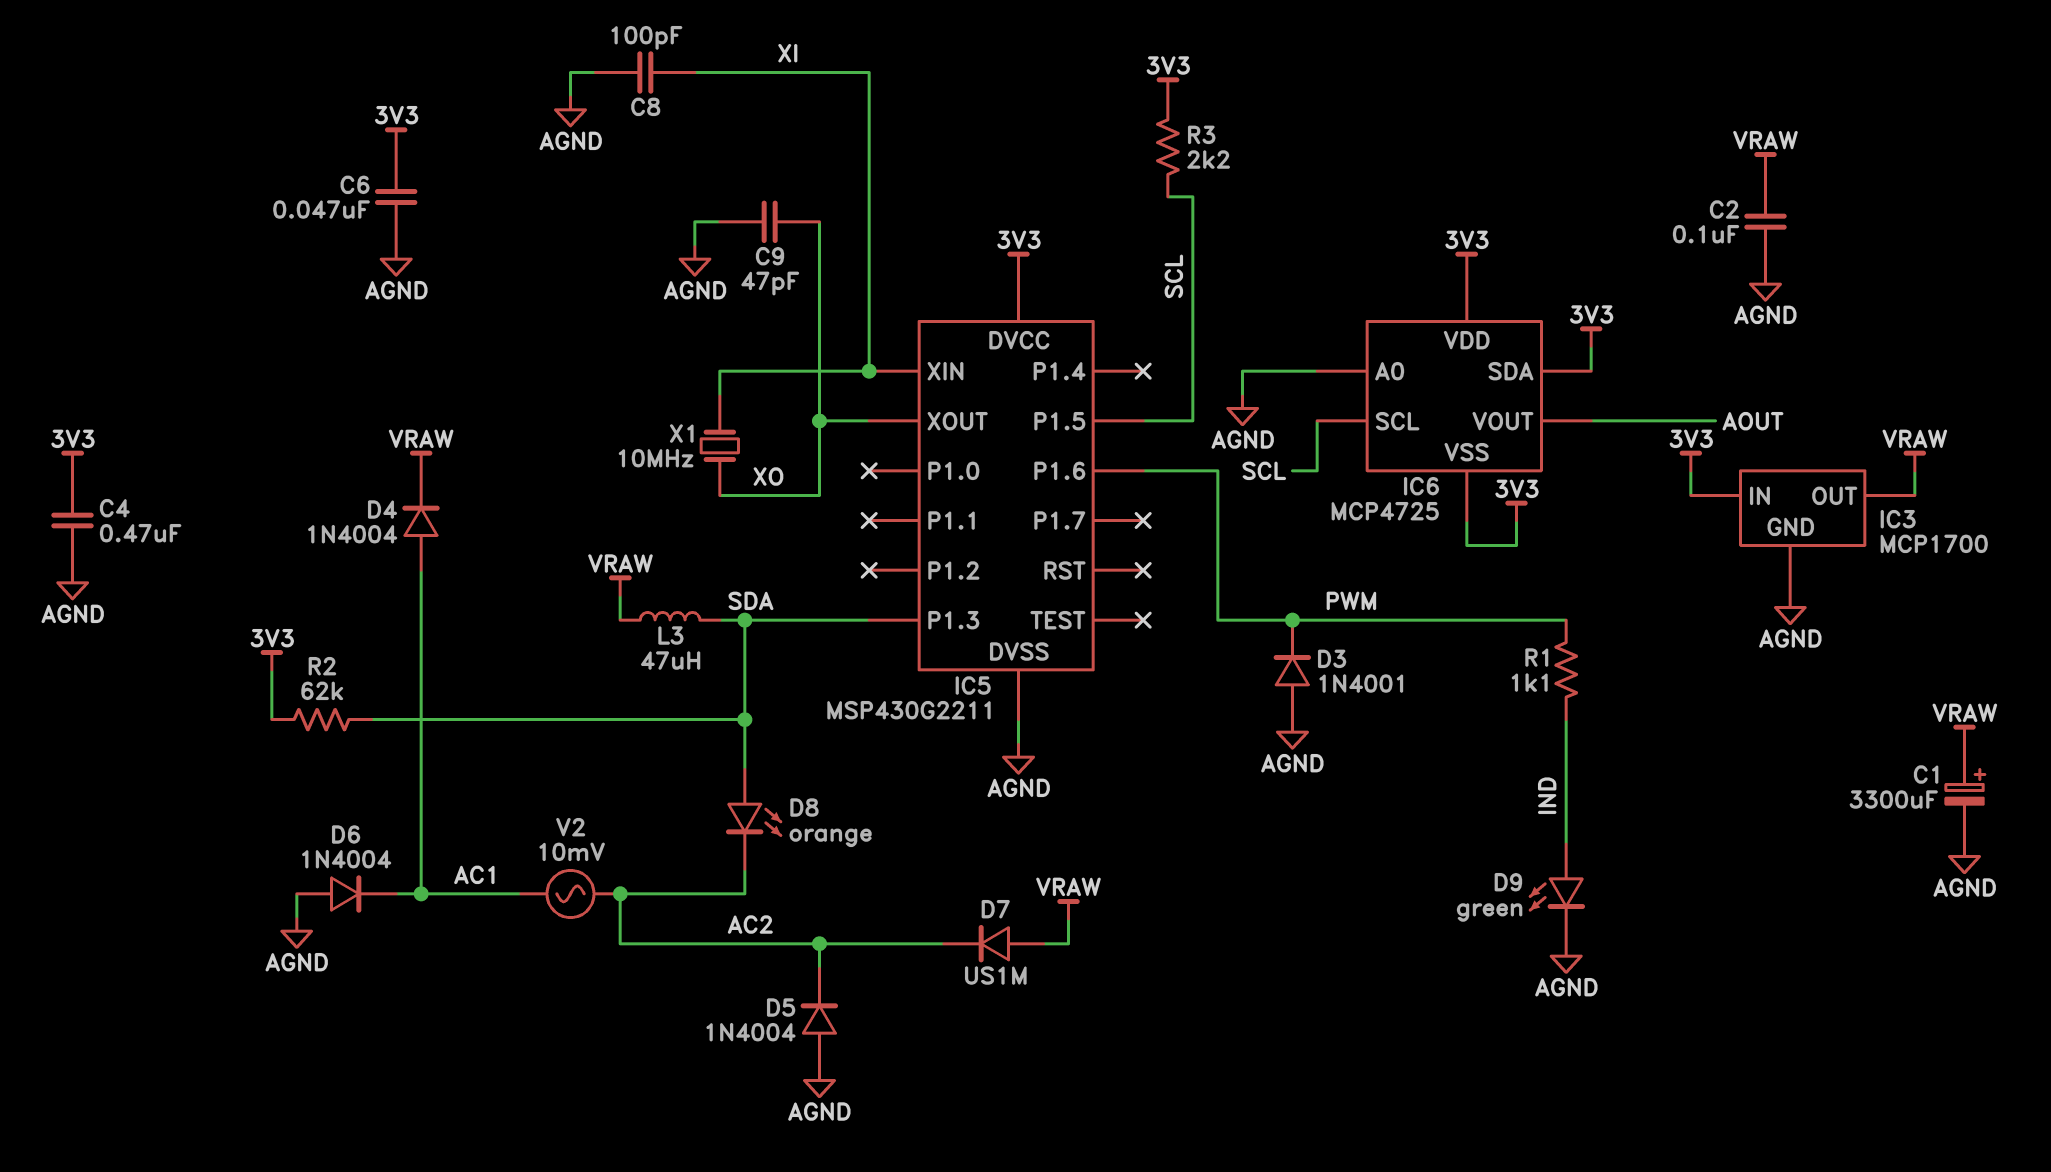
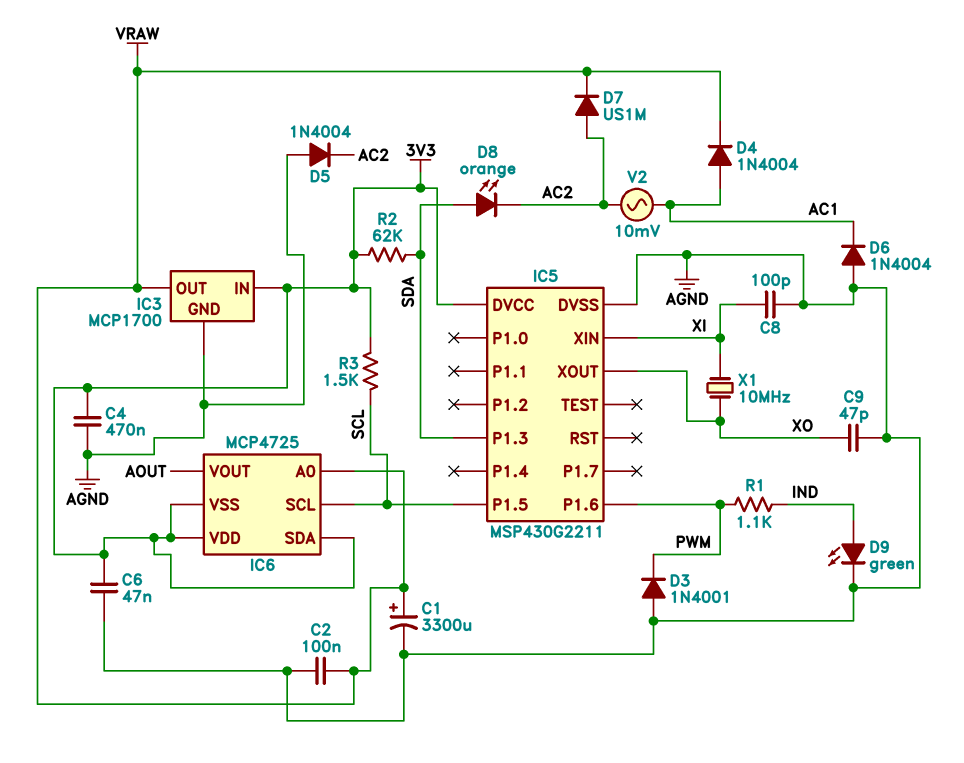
D7: diode US1M (A VRAW, K AC2) -> diode US1M (A AC2, K VRAW)
IC6 pin A0: AGND -> VRAW
L3: 47uH (SDA, VRAW) -> none
R3: 2.2k (3V3, SCL) -> 1.5k (3V3, SCL)

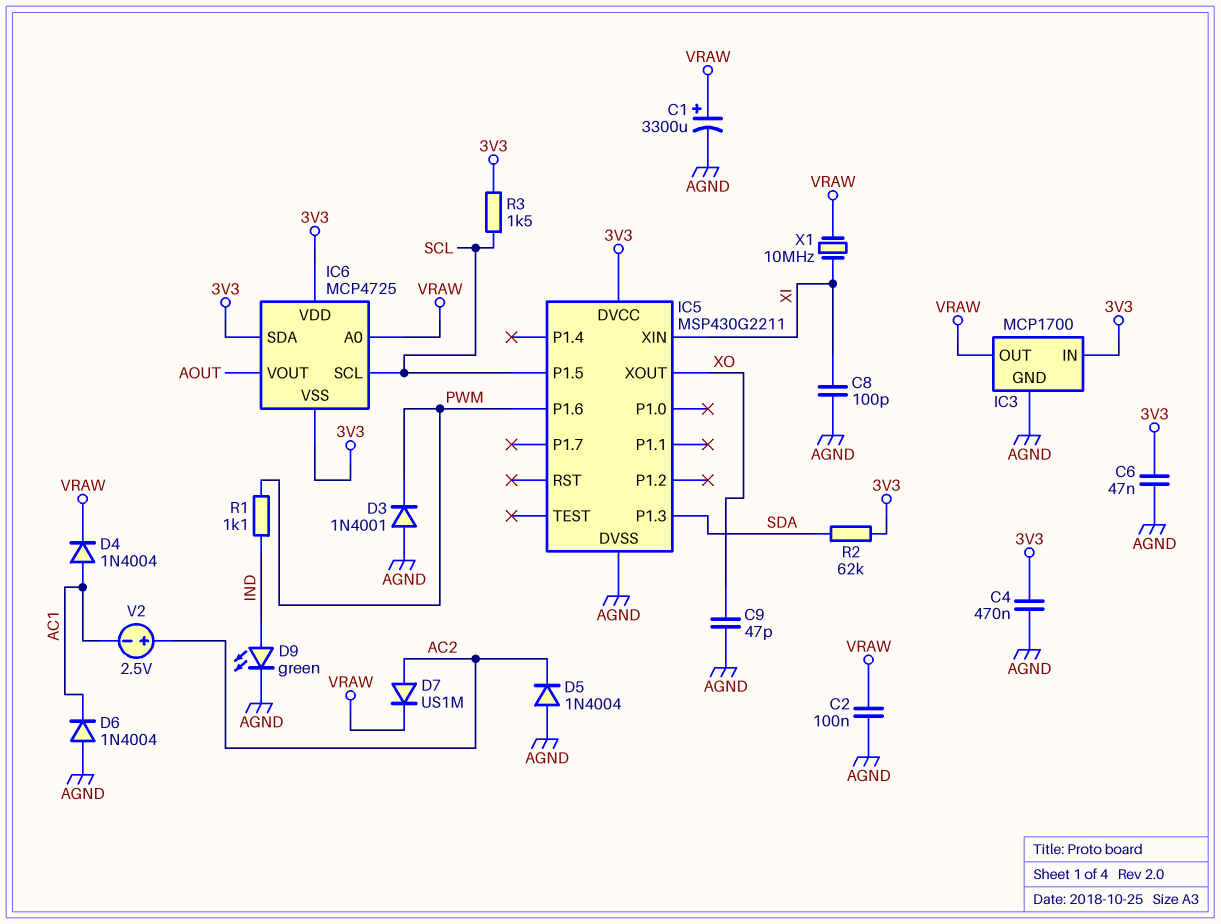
D8: LED orange (A SDA, K AC2) -> none
V2: AC 10mV (AC1, AC2) -> 2.5V (plus AC2, minus AC1)
X1: 10MHz (XI, XO) -> 10MHz (VRAW, XI)

